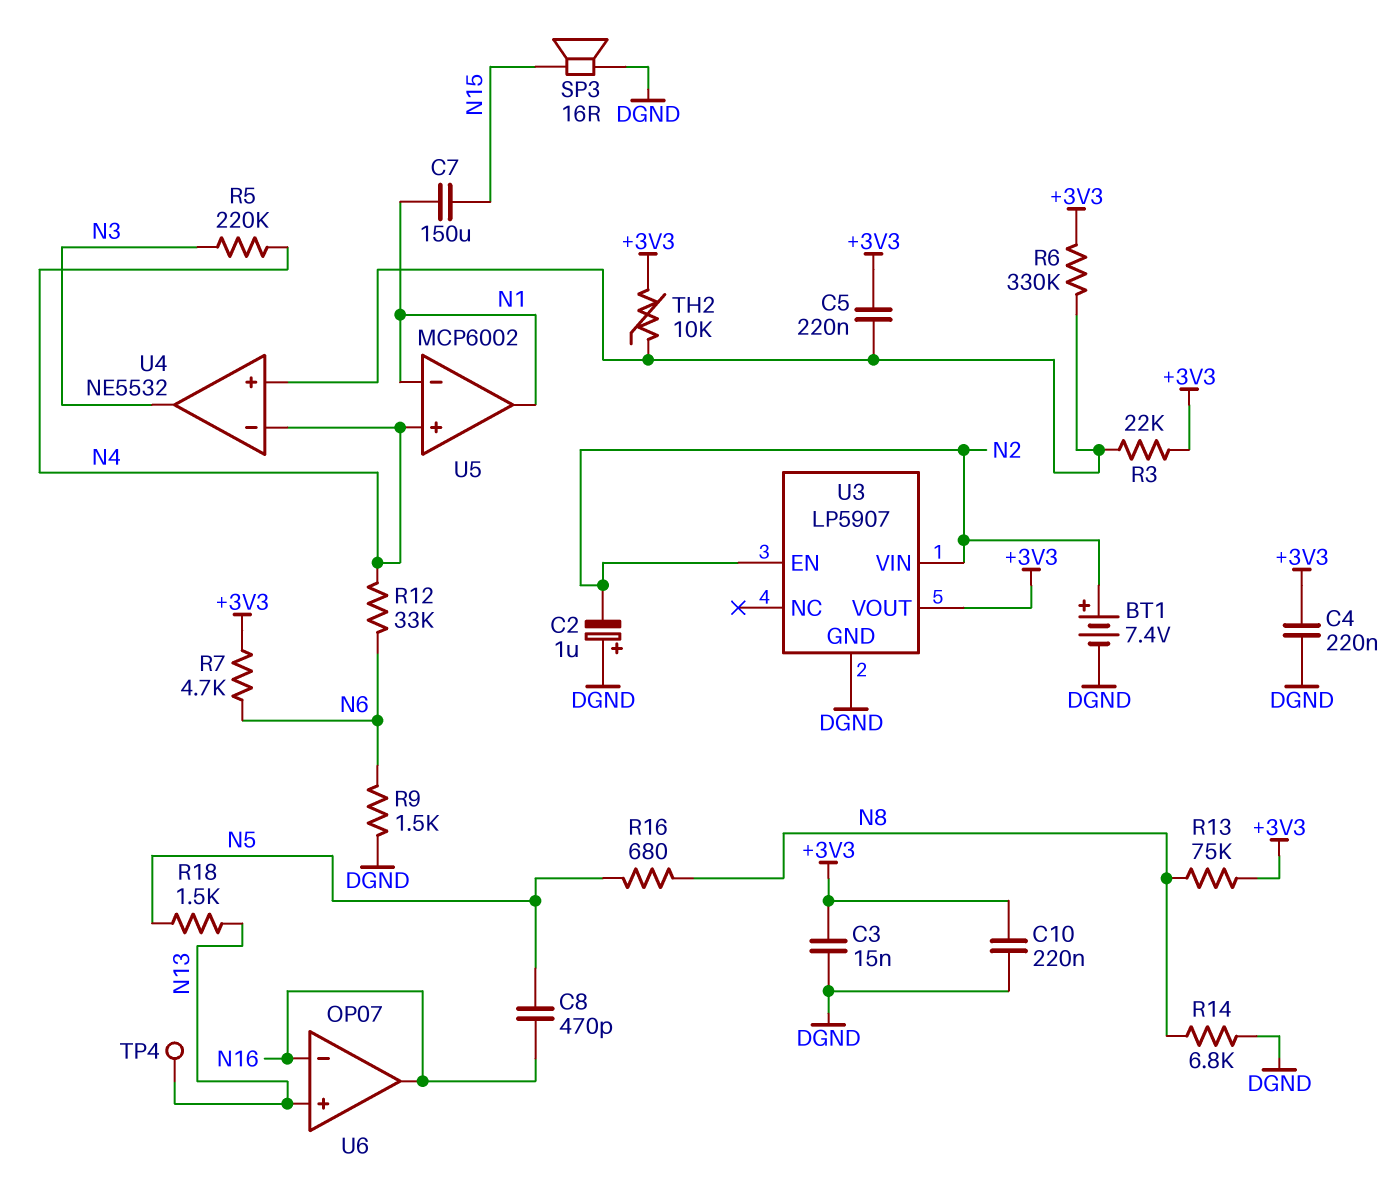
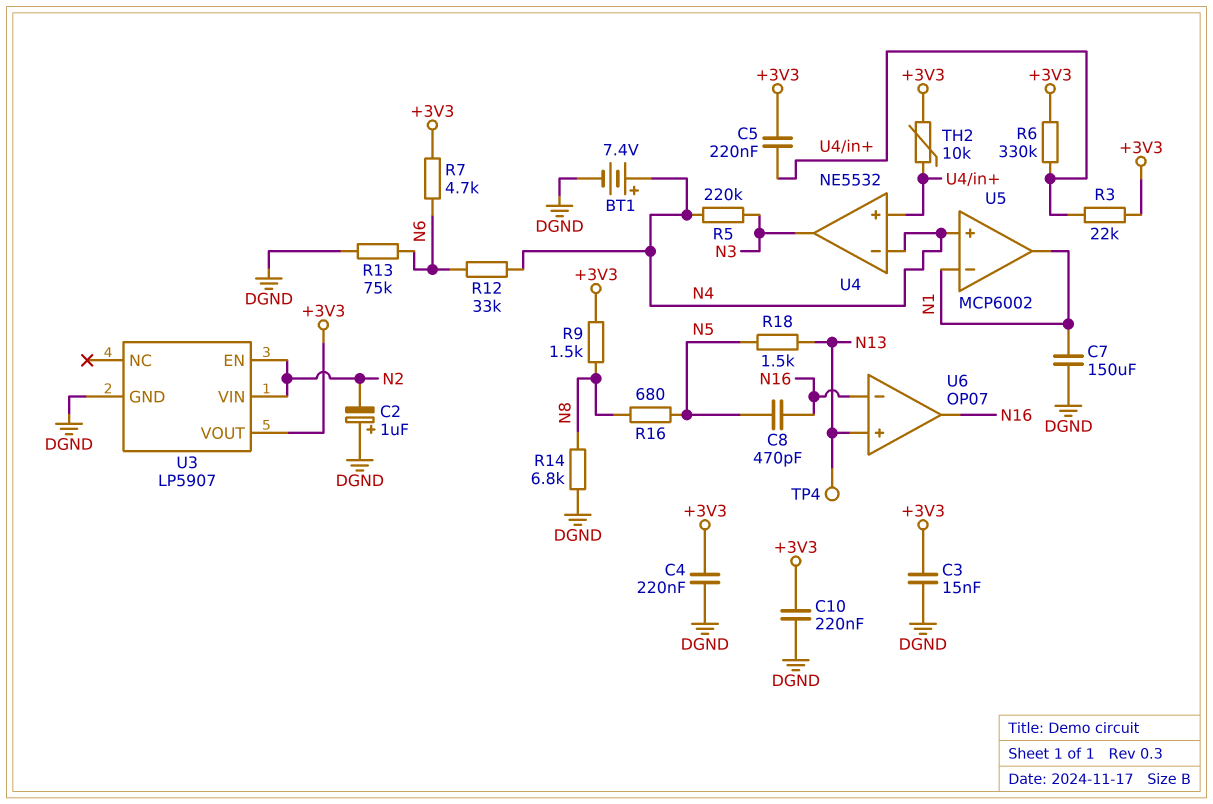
BT1: 7.4V (plus N2, minus DGND) -> 7.4V (plus N4, minus DGND)
C7: 150uF (N1, N15) -> 150uF (DGND, N1)
R9: 1.5k (DGND, N6) -> 1.5k (+3V3, N8)
R13: 75k (+3V3, N8) -> 75k (DGND, N6)
SP3: speaker 16R (DGND, N15) -> none

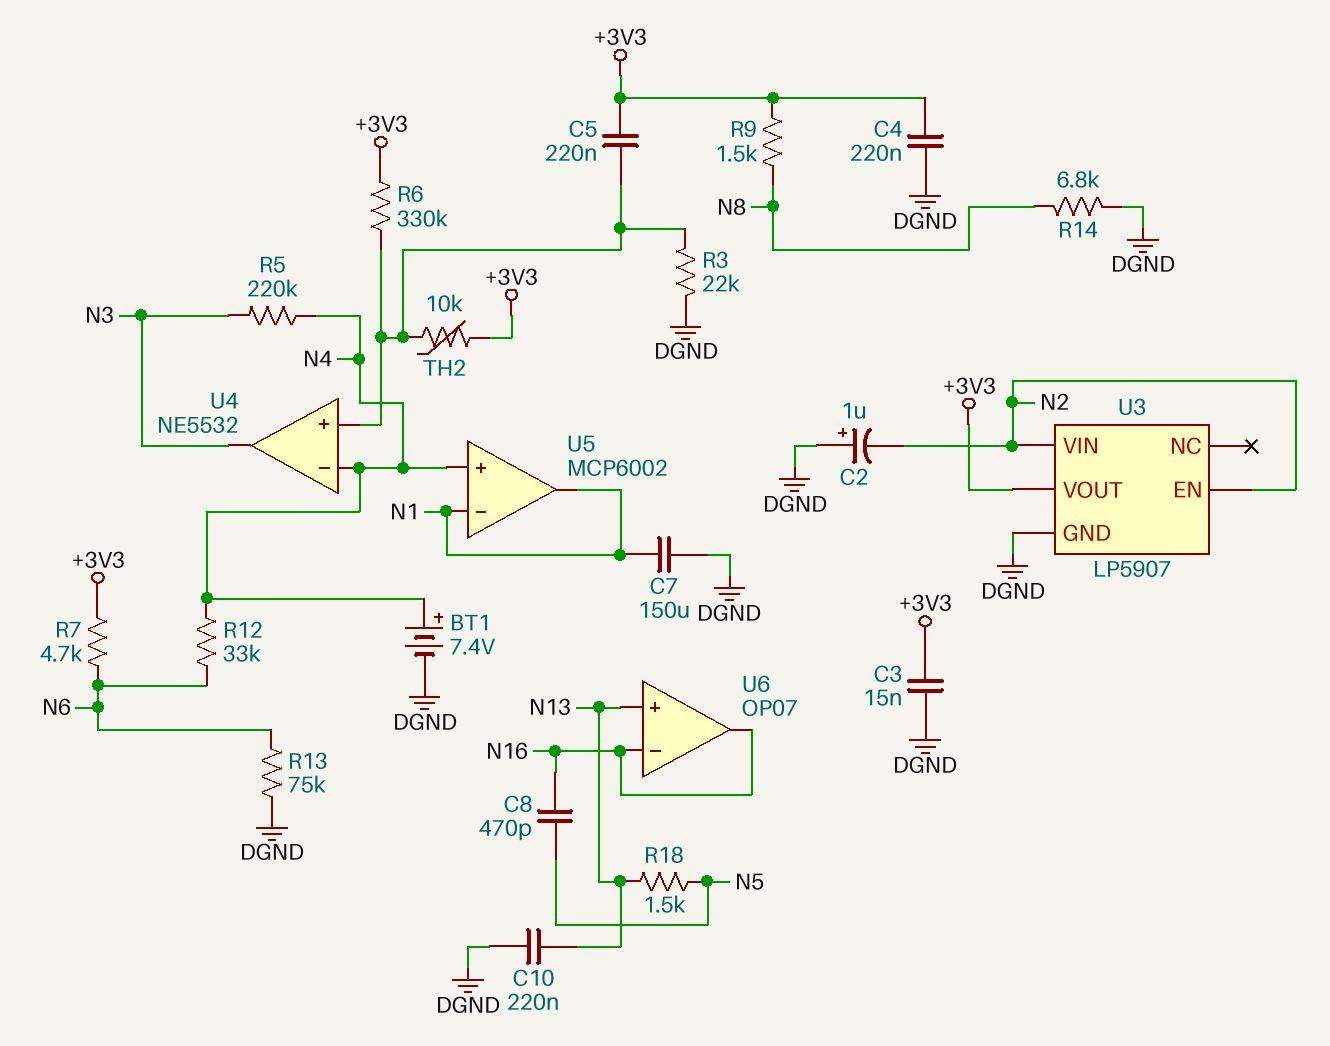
C10: 220nF (+3V3, DGND) -> 220nF (DGND, N13)
R3: 22k (+3V3, U4/in+) -> 22k (DGND, U4/in+)
R16: 680 (N5, N8) -> none
TP4: test point (N13) -> none

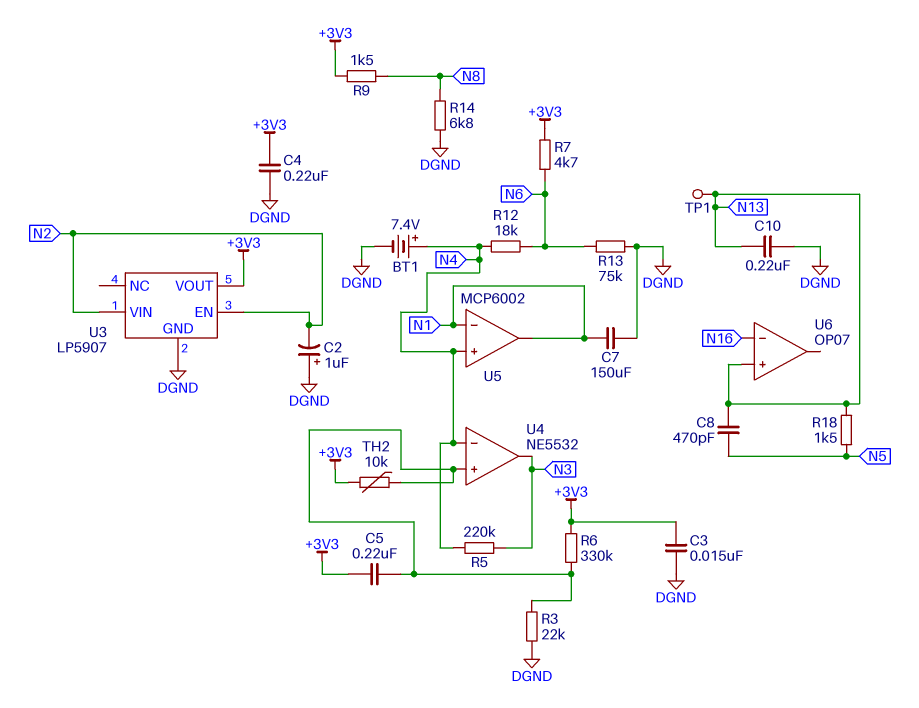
C8: 470pF (N5, N16) -> 470pF (N5, N13)
R12: 33k (N4, N6) -> 18k (N4, N6)
TP1: none -> test point (N13)
U6 pin out: N16 -> none

